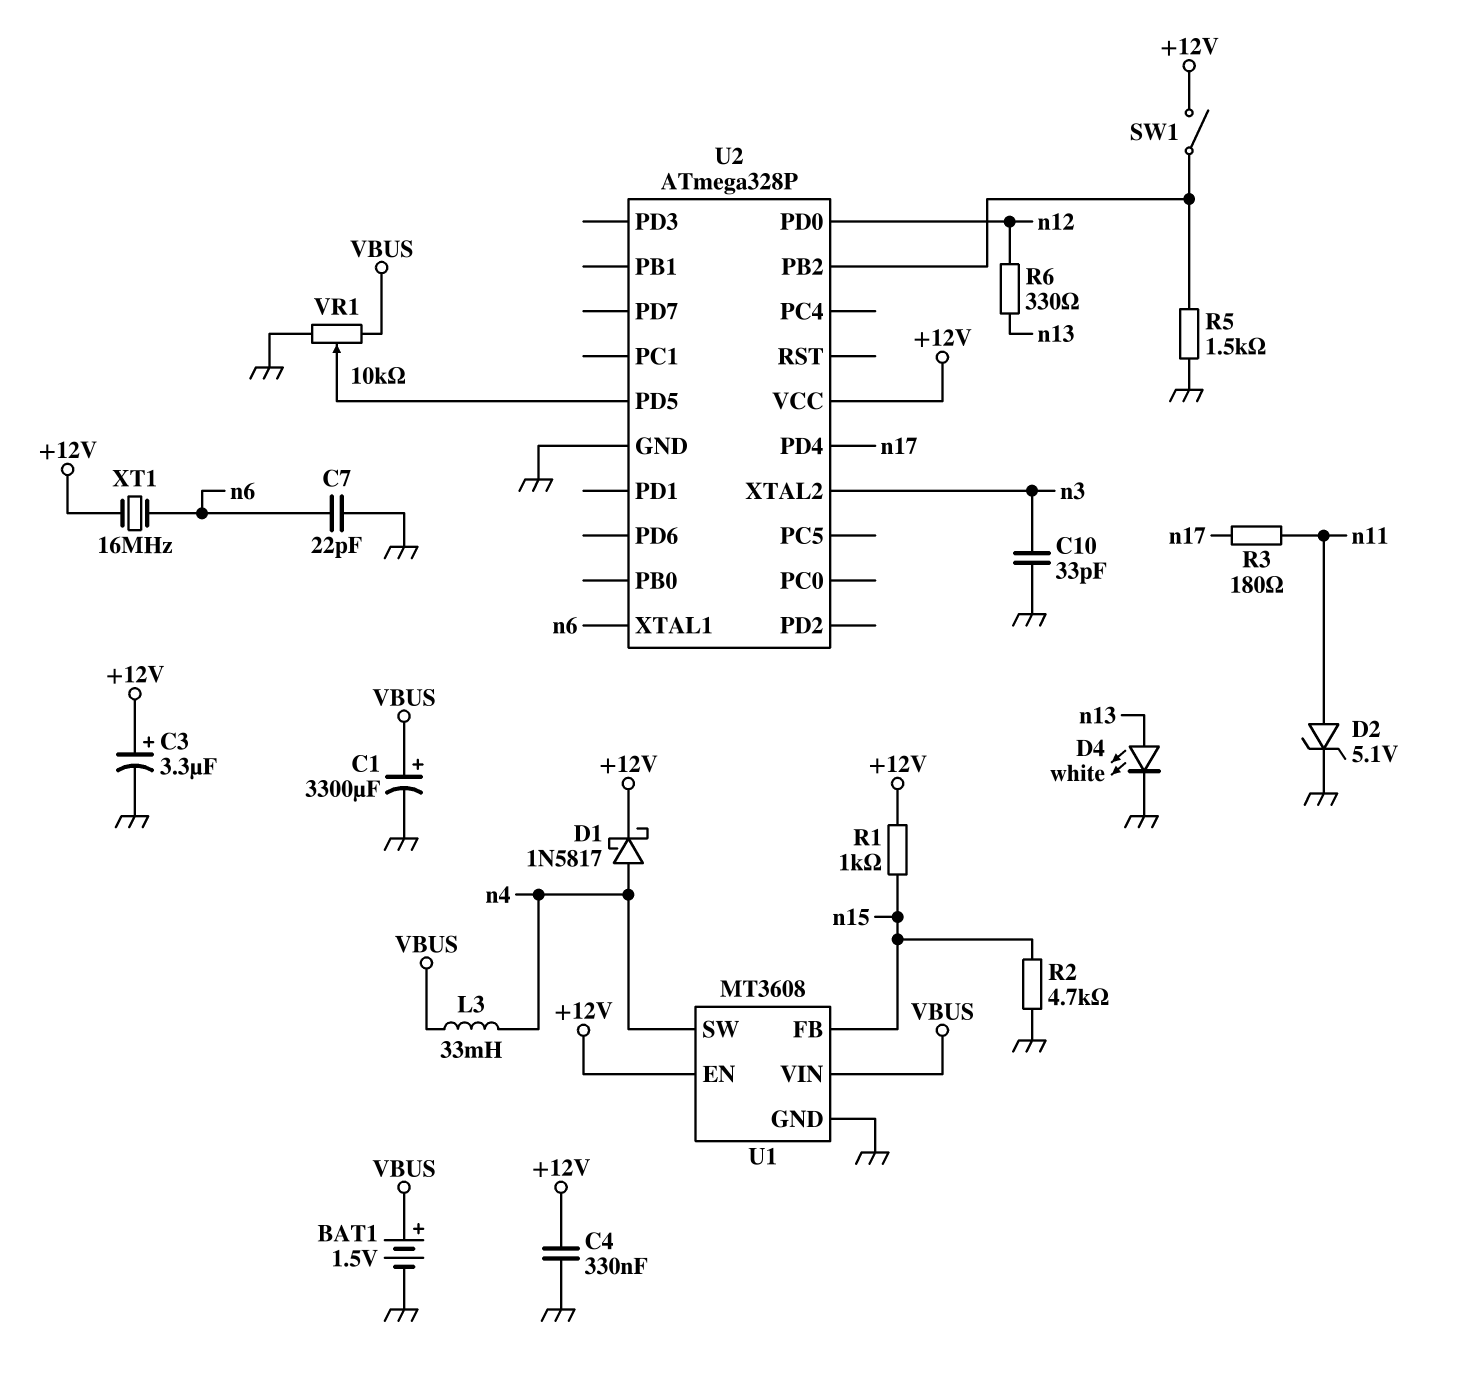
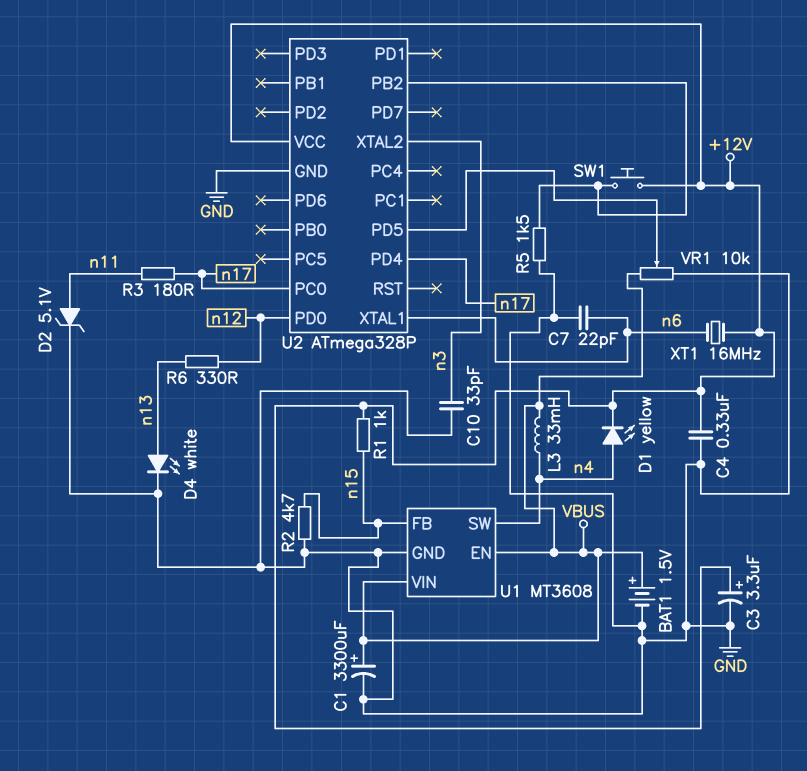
D1: schottky 1N5817 (A n4, K +12V) -> LED yellow (A n4, K +12V)
SW1: switch (+12V, U2/PB2) -> button (+12V, U2/PB2)
U1 pin EN: +12V -> VBUS
U2 pin PC0: none -> n17

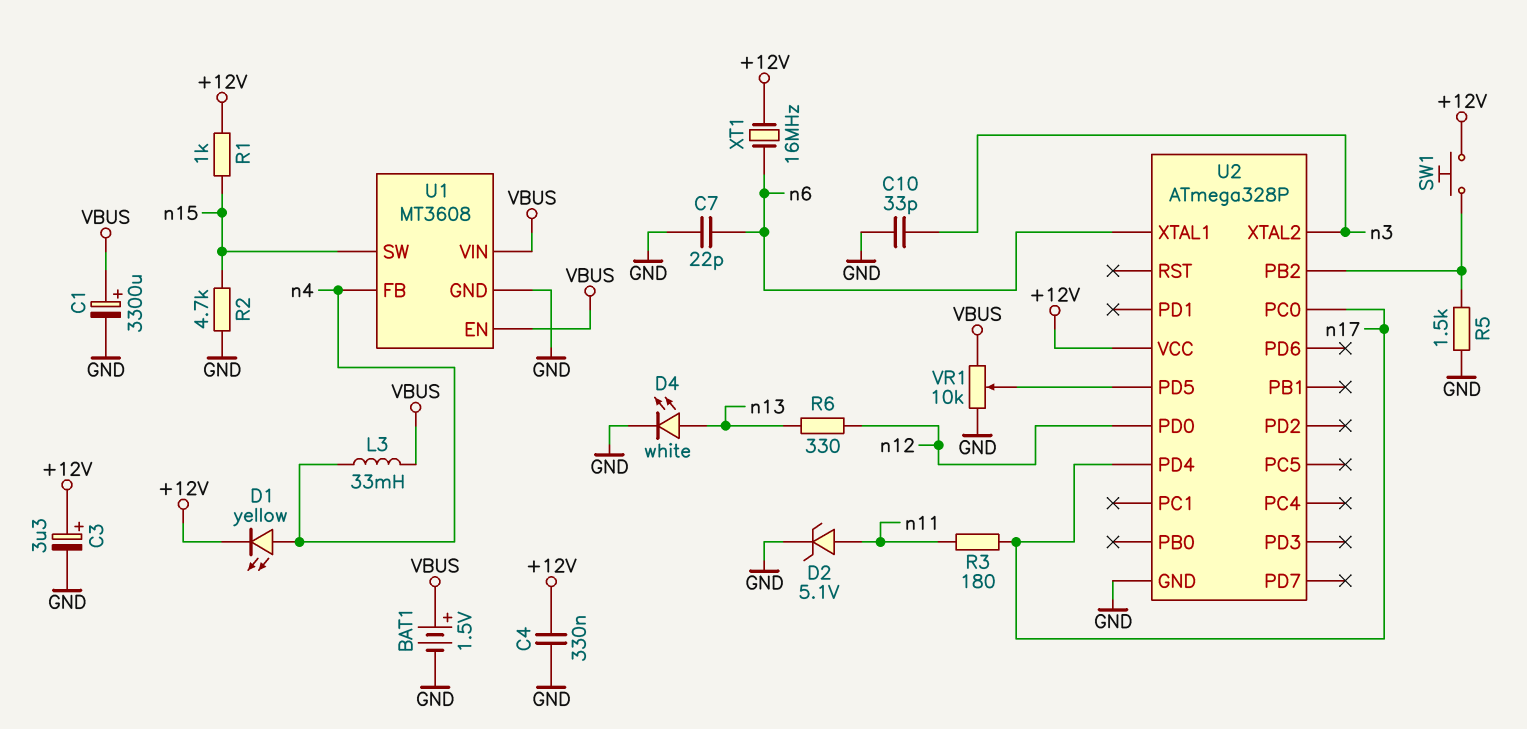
U1 pin FB: n15 -> n4
U1 pin SW: n4 -> n15

